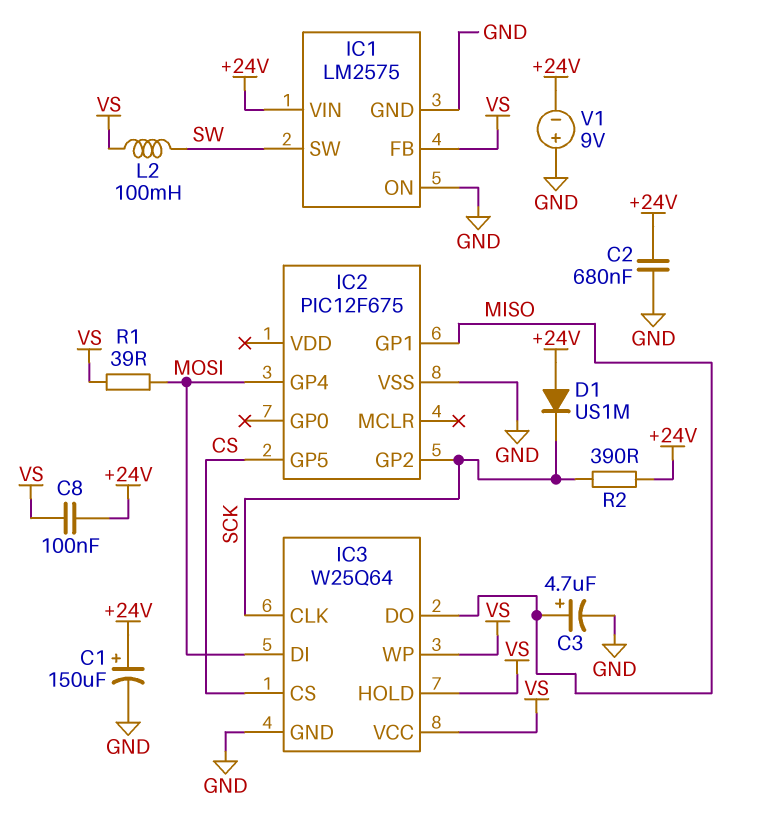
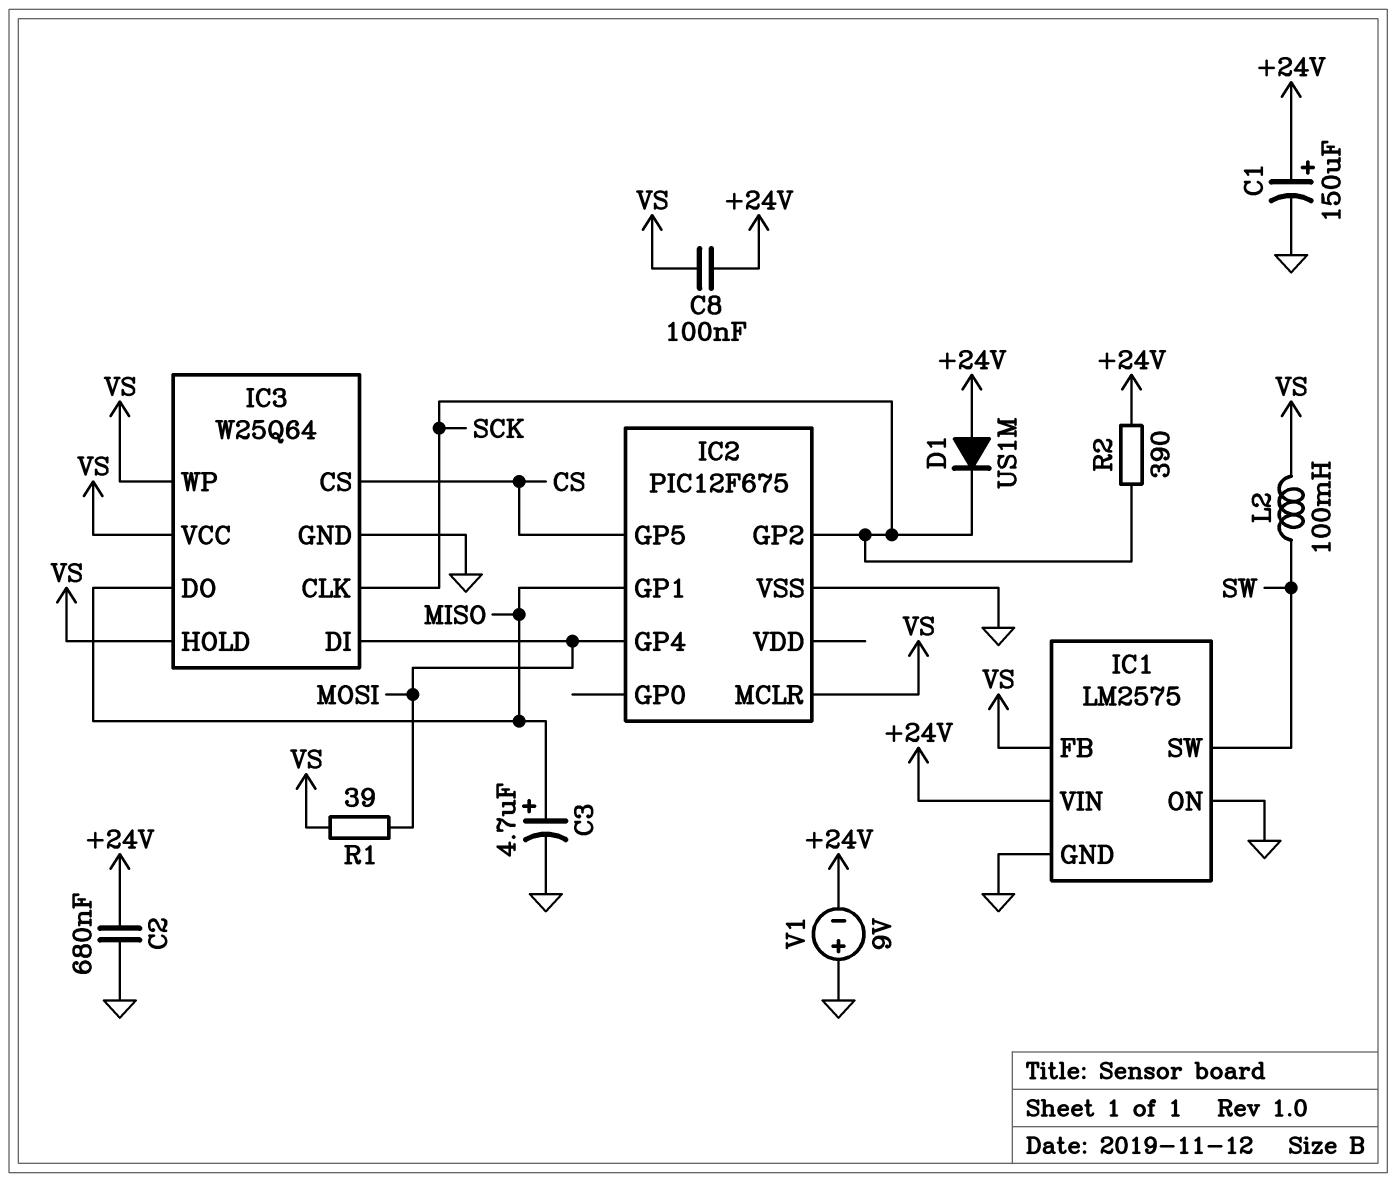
IC2 pin MCLR: none -> VS

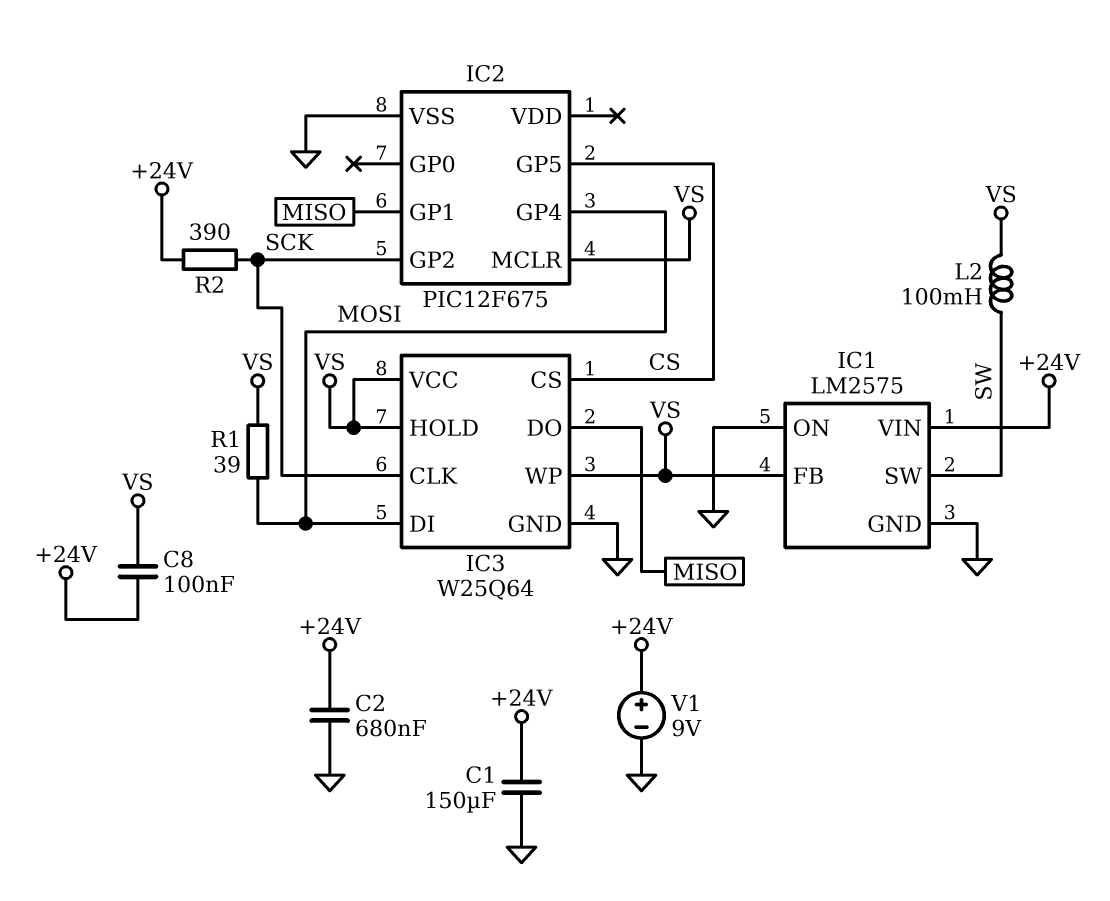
C1: 150uF (plus +24V, minus GND) -> 150uF (+24V, GND)
C3: 4.7uF (plus MISO, minus GND) -> none
D1: diode US1M (A +24V, K SCK) -> none
V1: 9V (plus GND, minus +24V) -> 9V (plus +24V, minus GND)

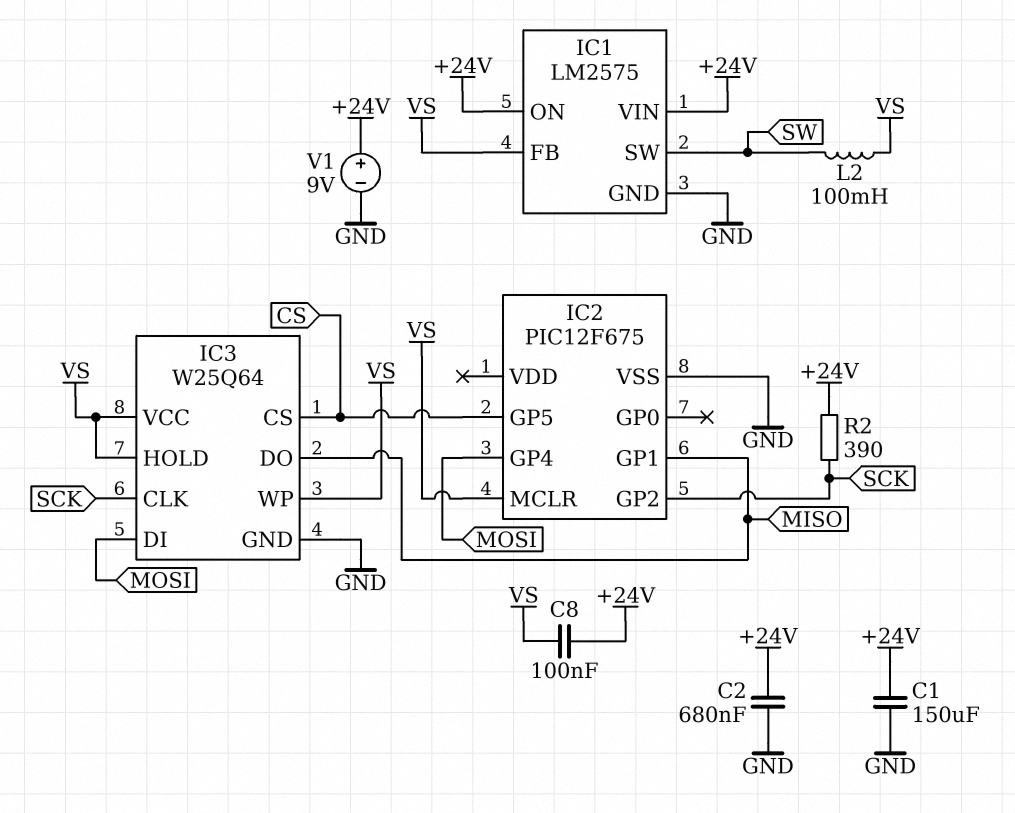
IC1 pin ON: GND -> +24V
R1: 39 (MOSI, VS) -> none

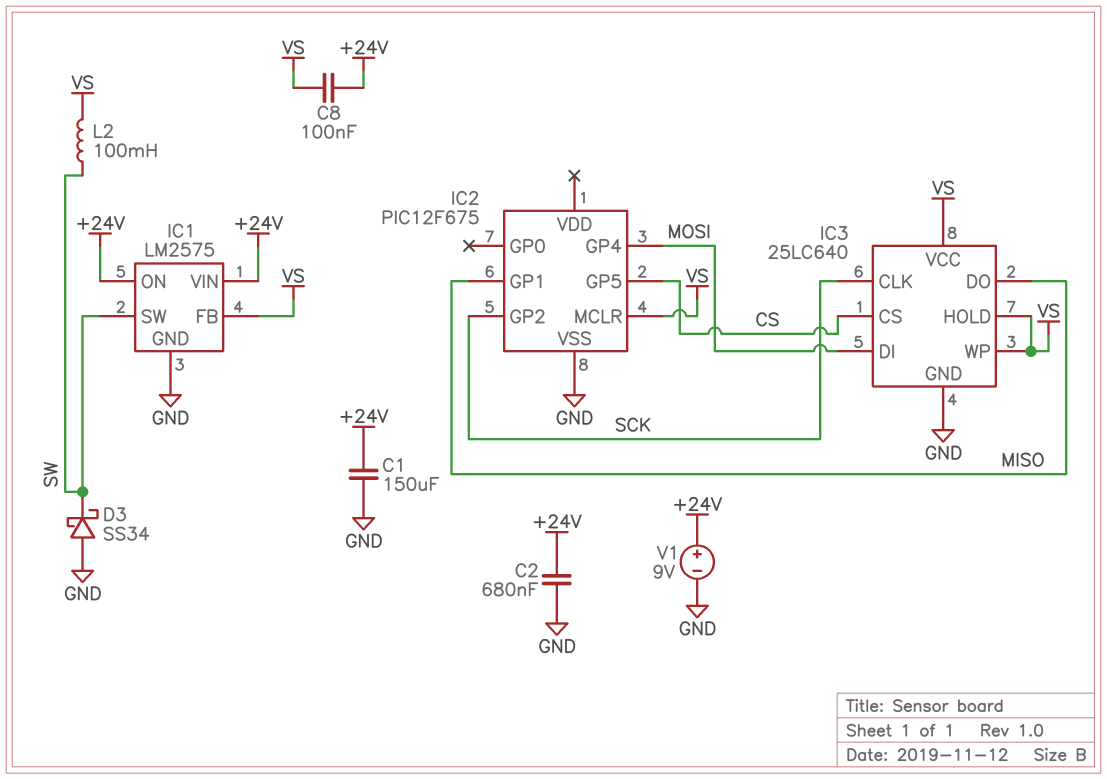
D3: none -> schottky SS34 (A GND, K SW)
IC3: W25Q64 -> 25LC640
R2: 390 (+24V, SCK) -> none

